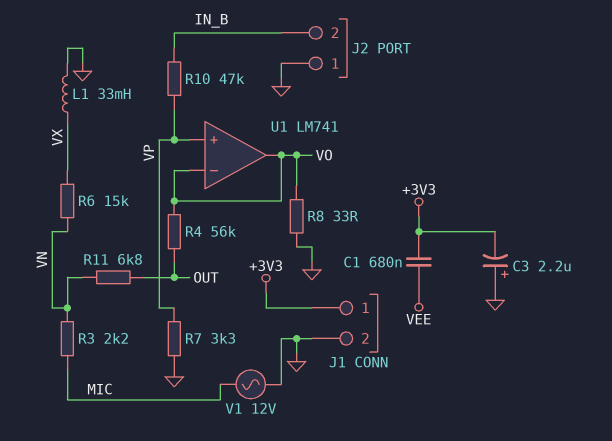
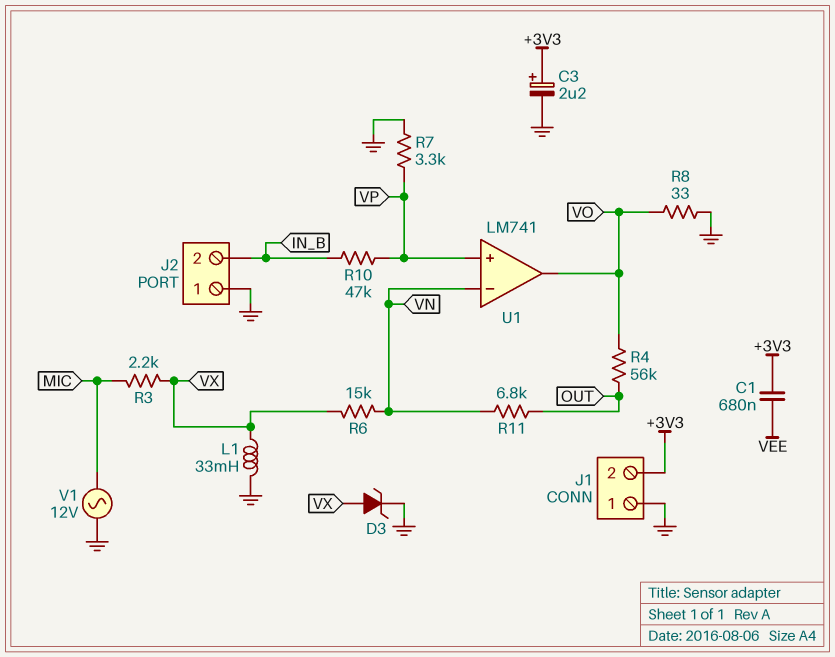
C3: 2.2uF (plus GND, minus +3V3) -> 2.2uF (plus +3V3, minus GND)
D3: none -> zener (A VX, K GND)
J1 pin 1: +3V3 -> GND
J1 pin 2: GND -> +3V3
R3: 2.2k (MIC, VN) -> 2.2k (MIC, VX)
U1 pin in-: VO -> VN

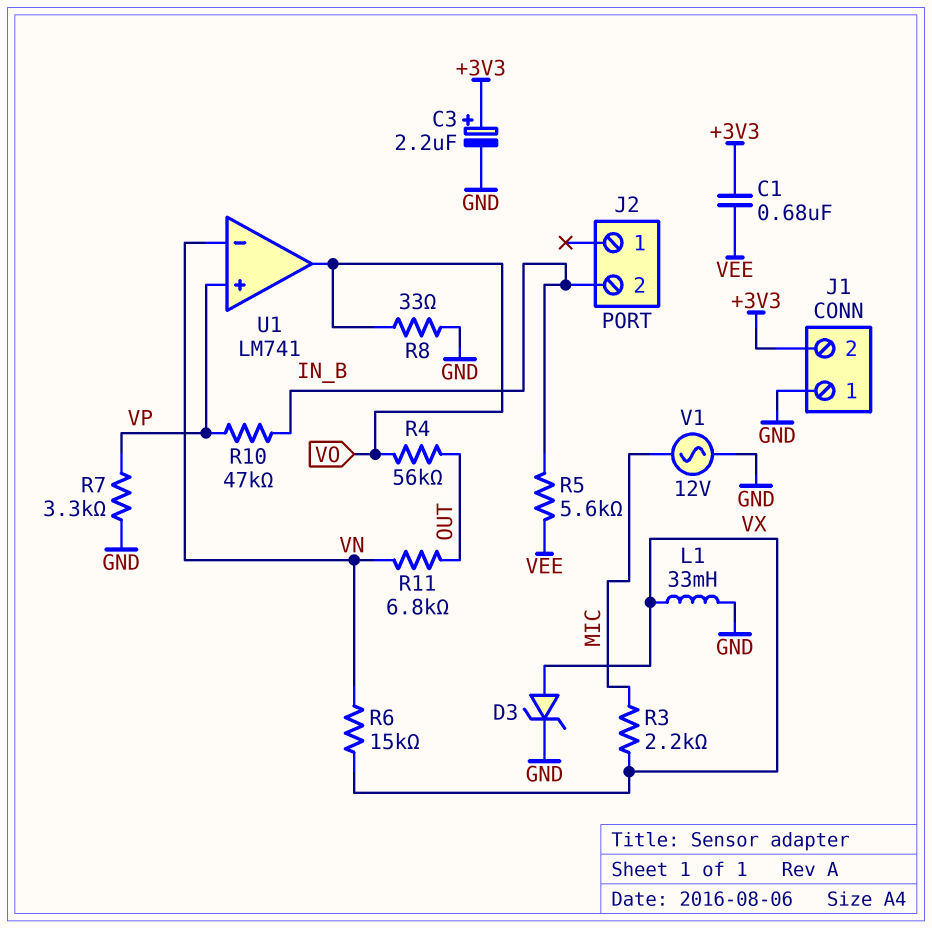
J2 pin 1: GND -> none
R5: none -> 5.6k (IN_B, VEE)

